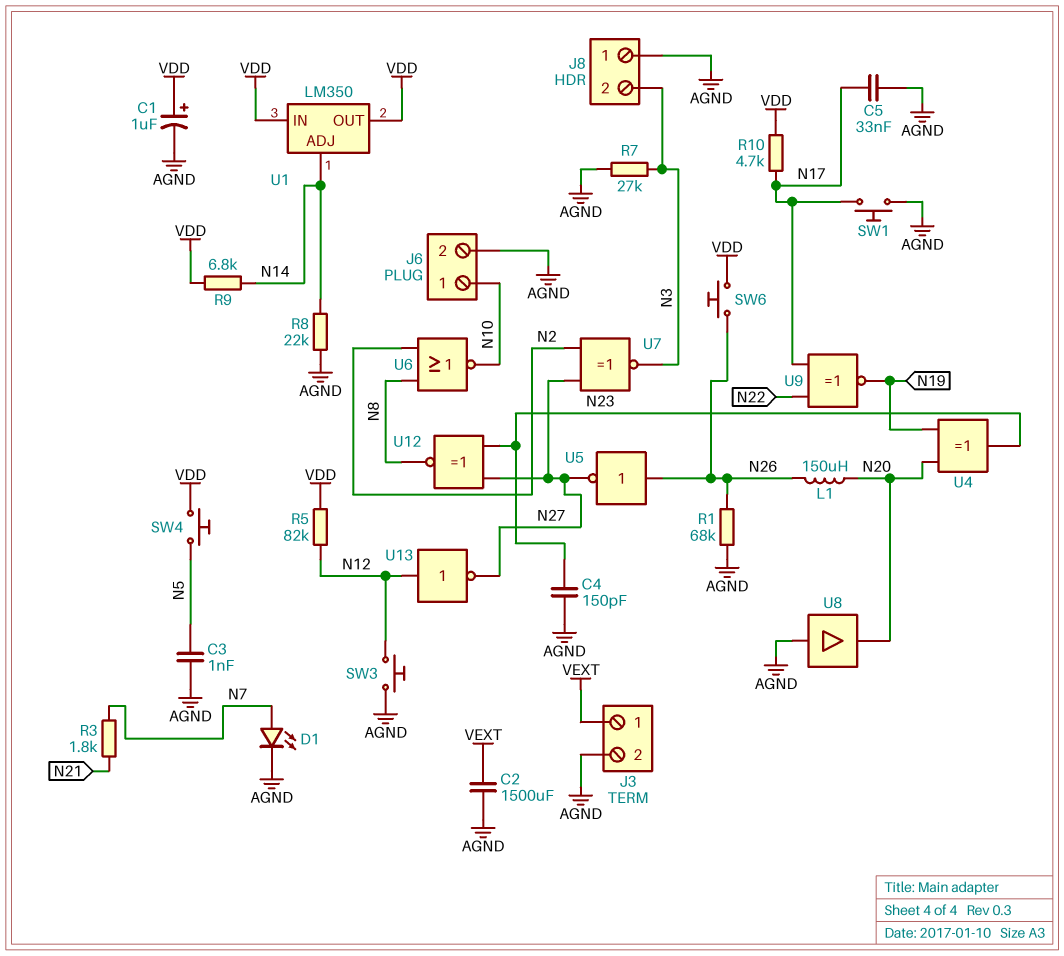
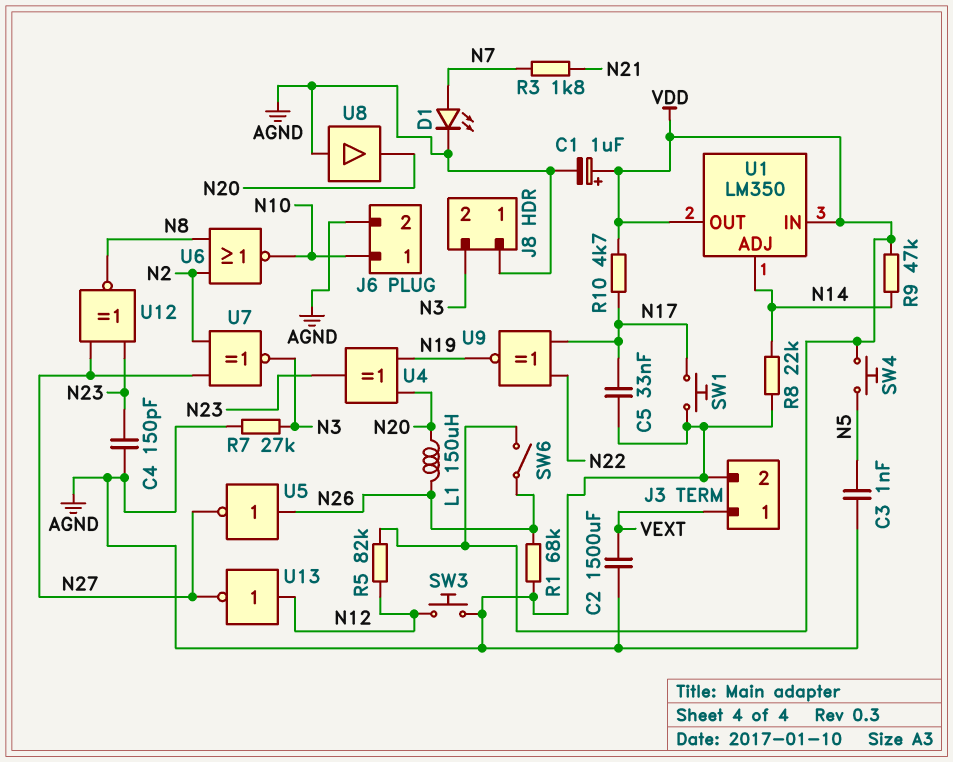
R9: 6.8k (N14, VDD) -> 47k (N14, VDD)
SW6: button (N26, VDD) -> switch (N26, VDD)

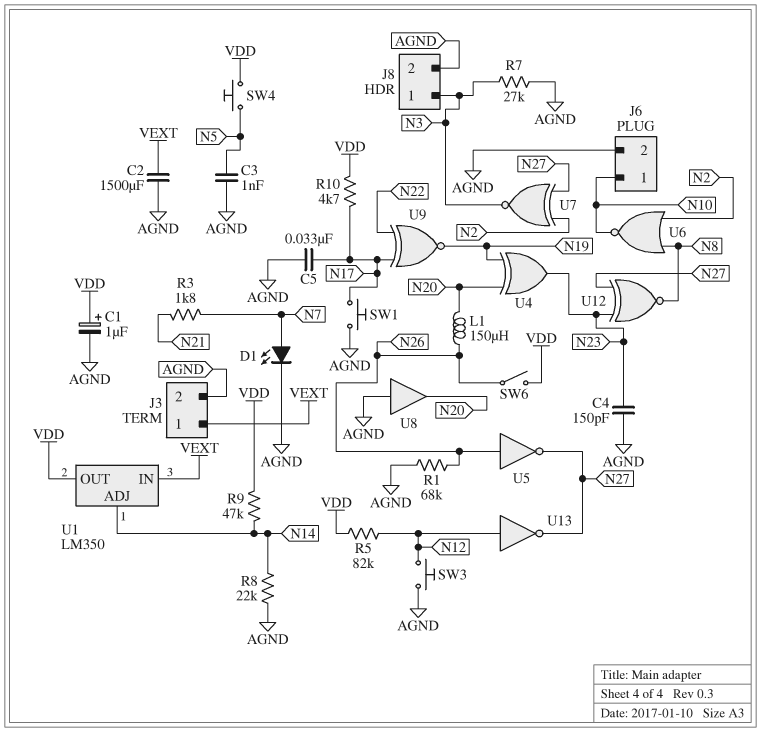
J8 pin 1: AGND -> N3
J8 pin 2: N3 -> AGND
U1 pin IN: VDD -> VEXT

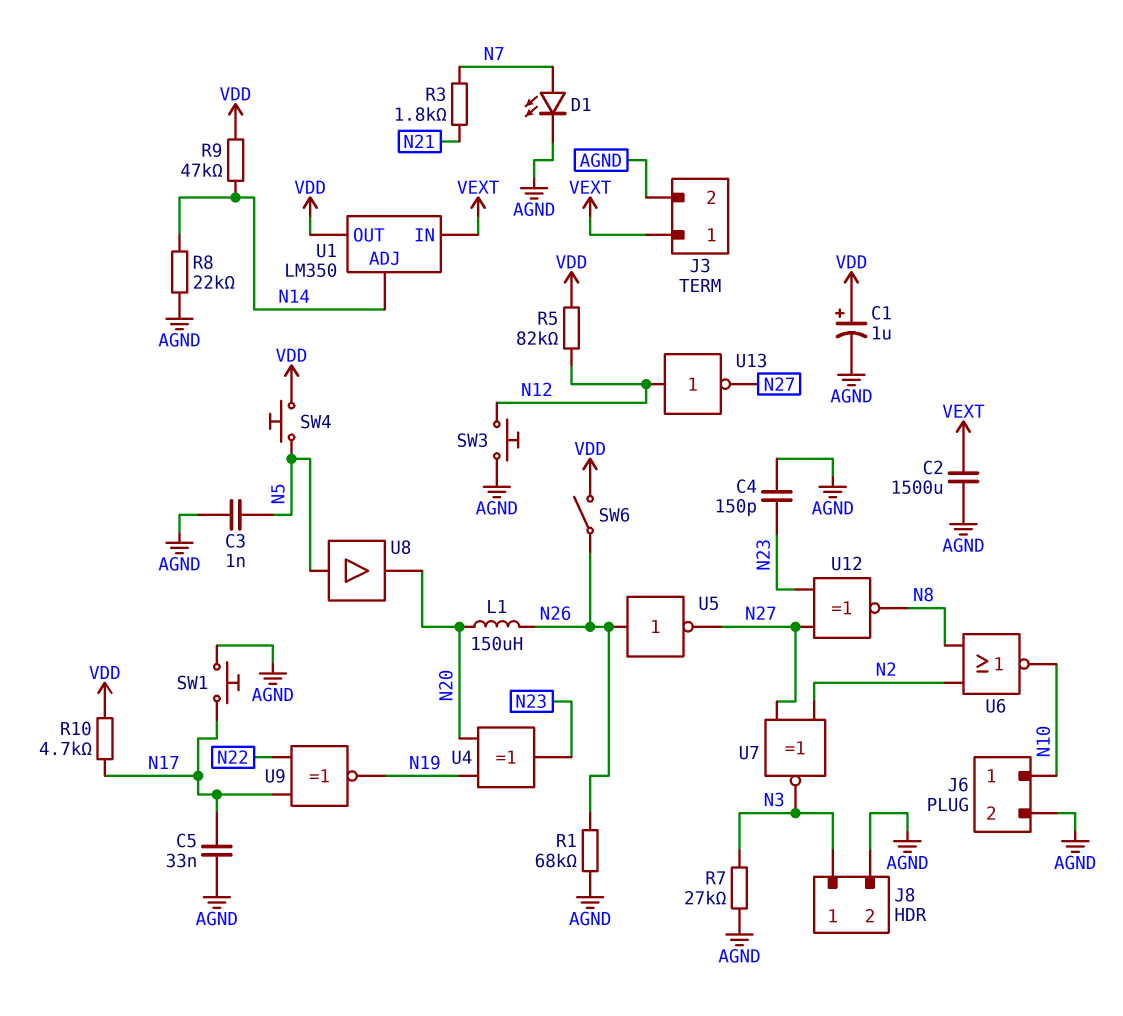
U8: buffer (in AGND, out N20) -> buffer (in N5, out N20)

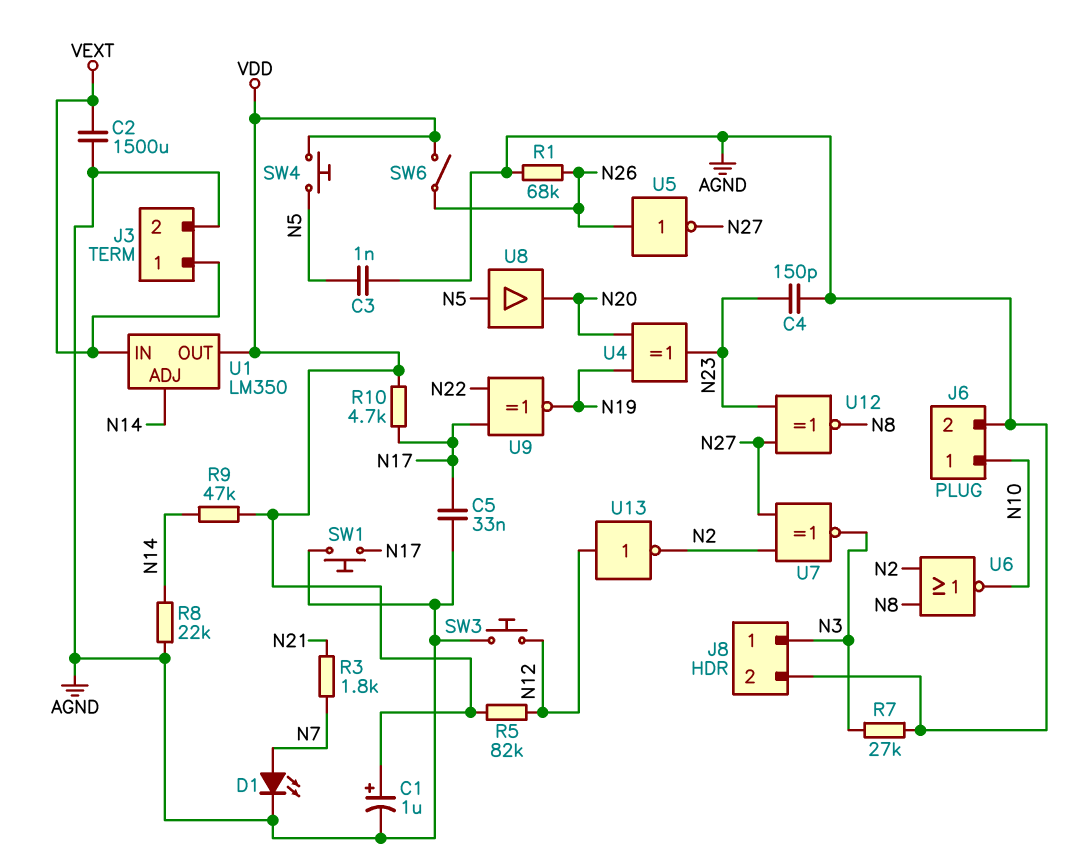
L1: 150uH (N20, N26) -> none
U13: NOT (in N12, out N27) -> NOT (in N12, out N2)

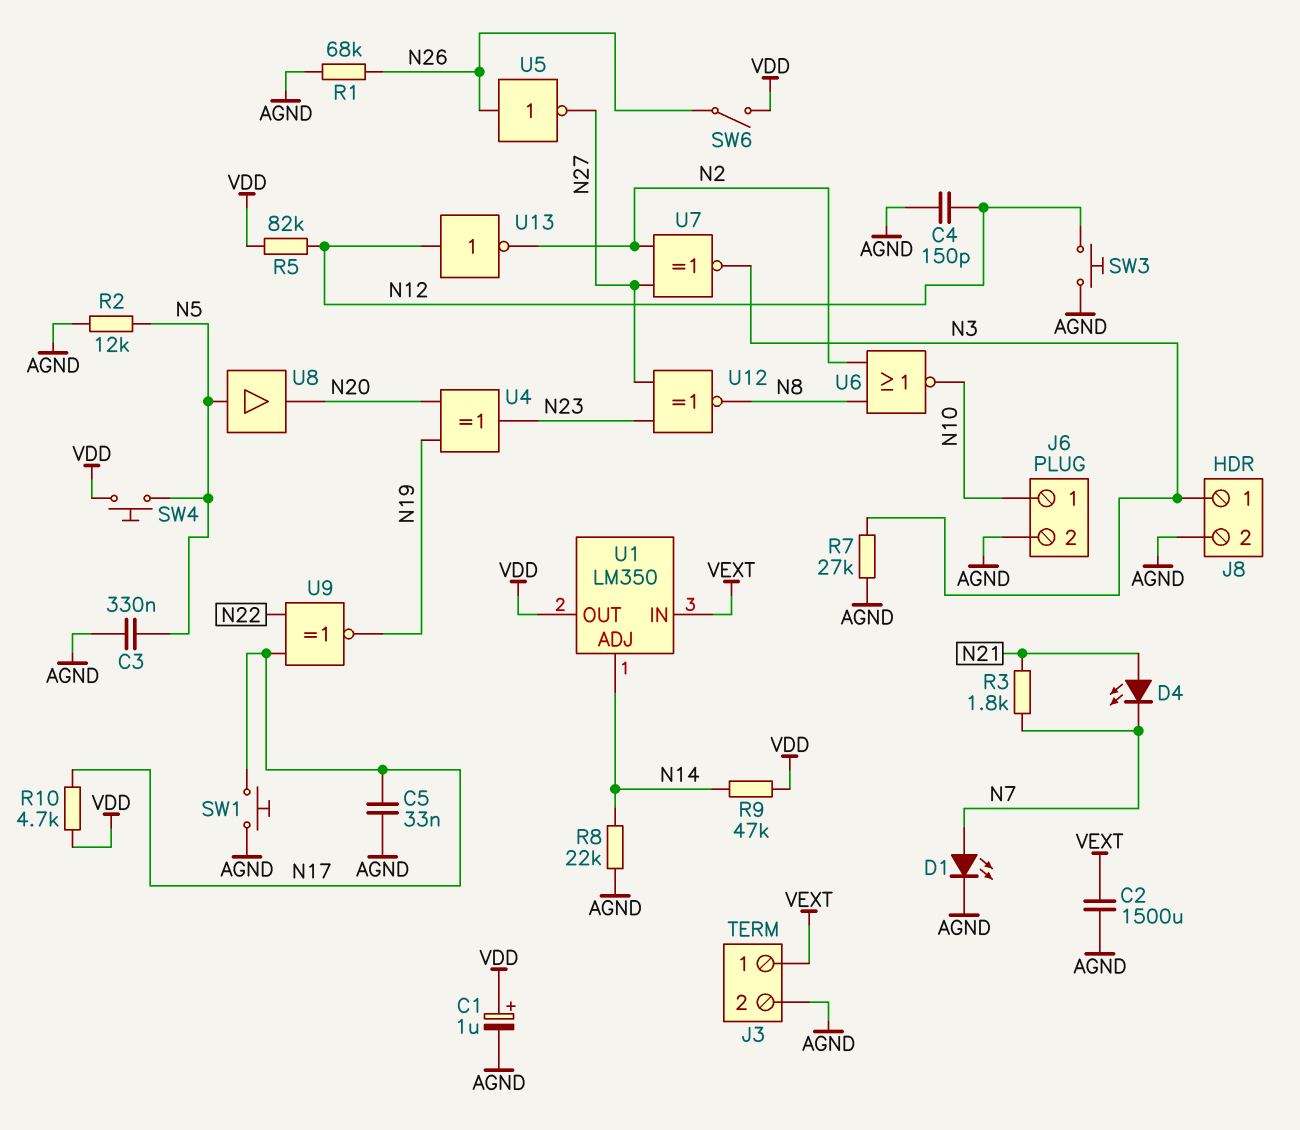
C3: 1nF (AGND, N5) -> 330nF (AGND, N5)
C4: 150pF (AGND, N23) -> 150pF (AGND, N12)
D4: none -> LED (A N21, K N7)
R2: none -> 12k (AGND, N5)

